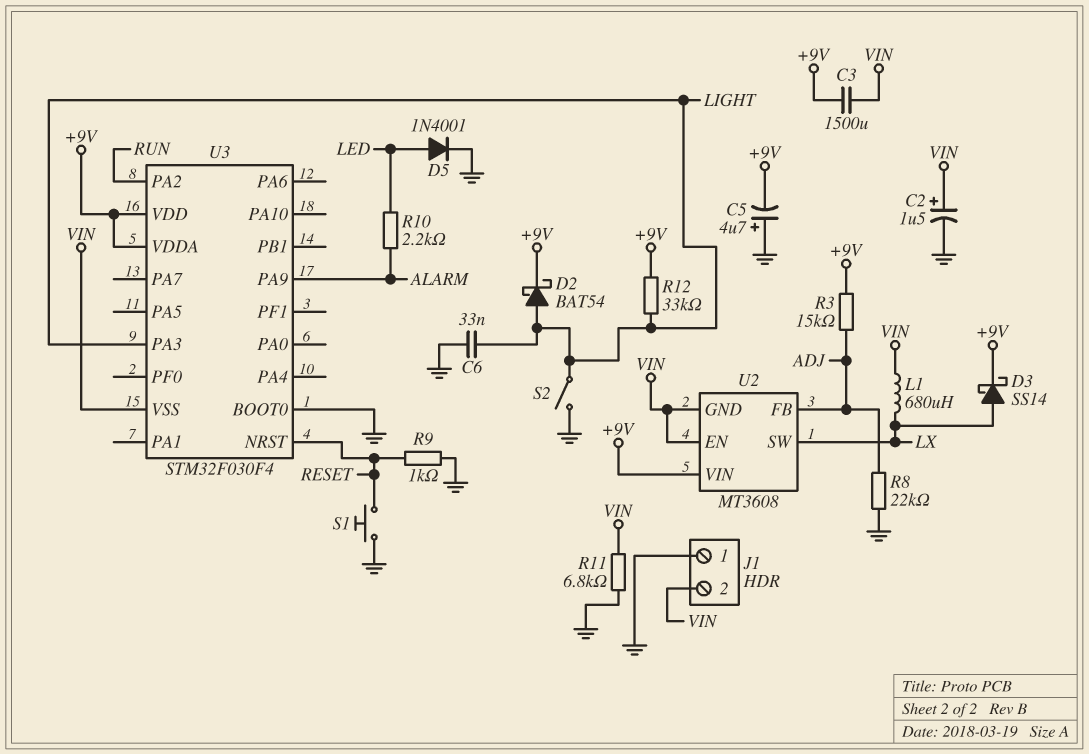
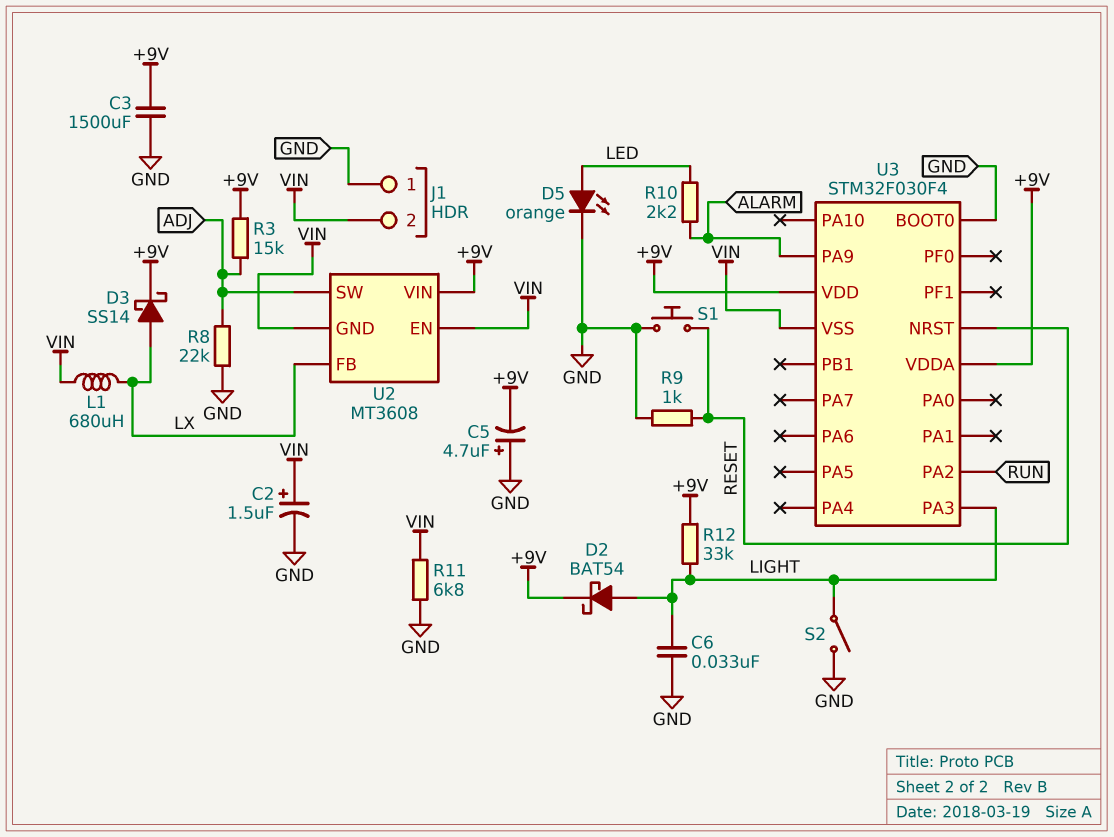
C3: 1500uF (+9V, VIN) -> 1500uF (+9V, GND)
D5: diode 1N4001 (A LED, K GND) -> LED orange (A LED, K GND)
U2 pin FB: ADJ -> LX
U2 pin SW: LX -> ADJ

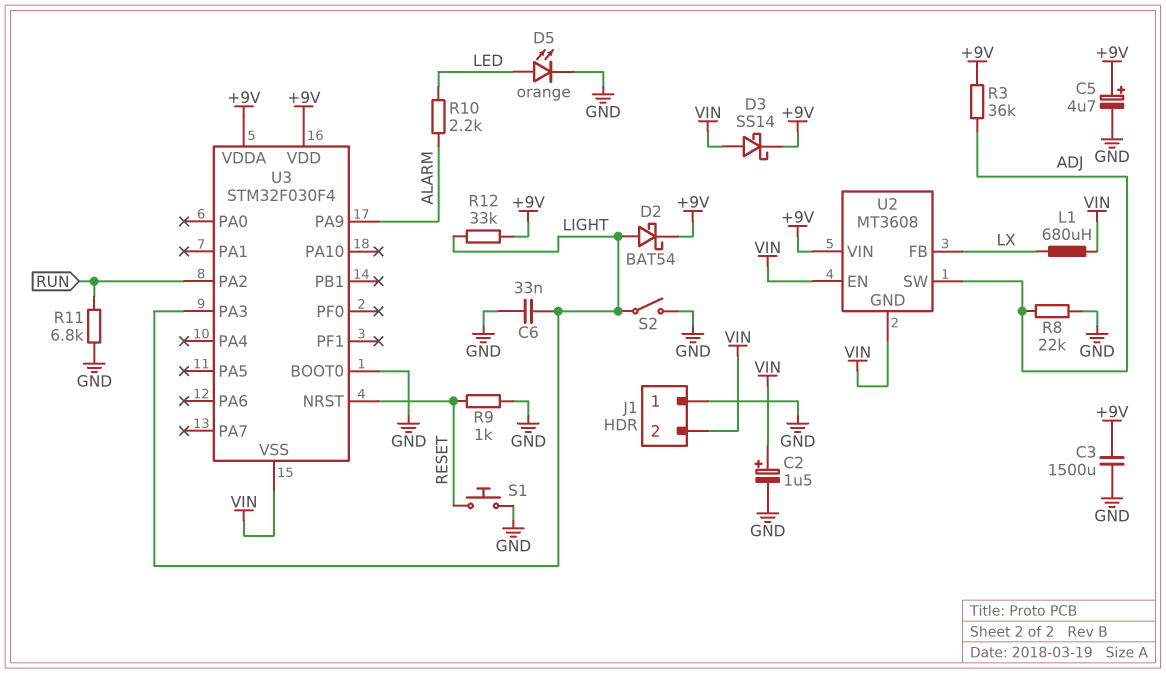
C5: 4.7uF (plus GND, minus +9V) -> 4.7uF (plus +9V, minus GND)
D3: schottky SS14 (A LX, K +9V) -> schottky SS14 (A VIN, K +9V)
R3: 15k (+9V, ADJ) -> 36k (+9V, ADJ)
R11: 6.8k (GND, VIN) -> 6.8k (GND, RUN)

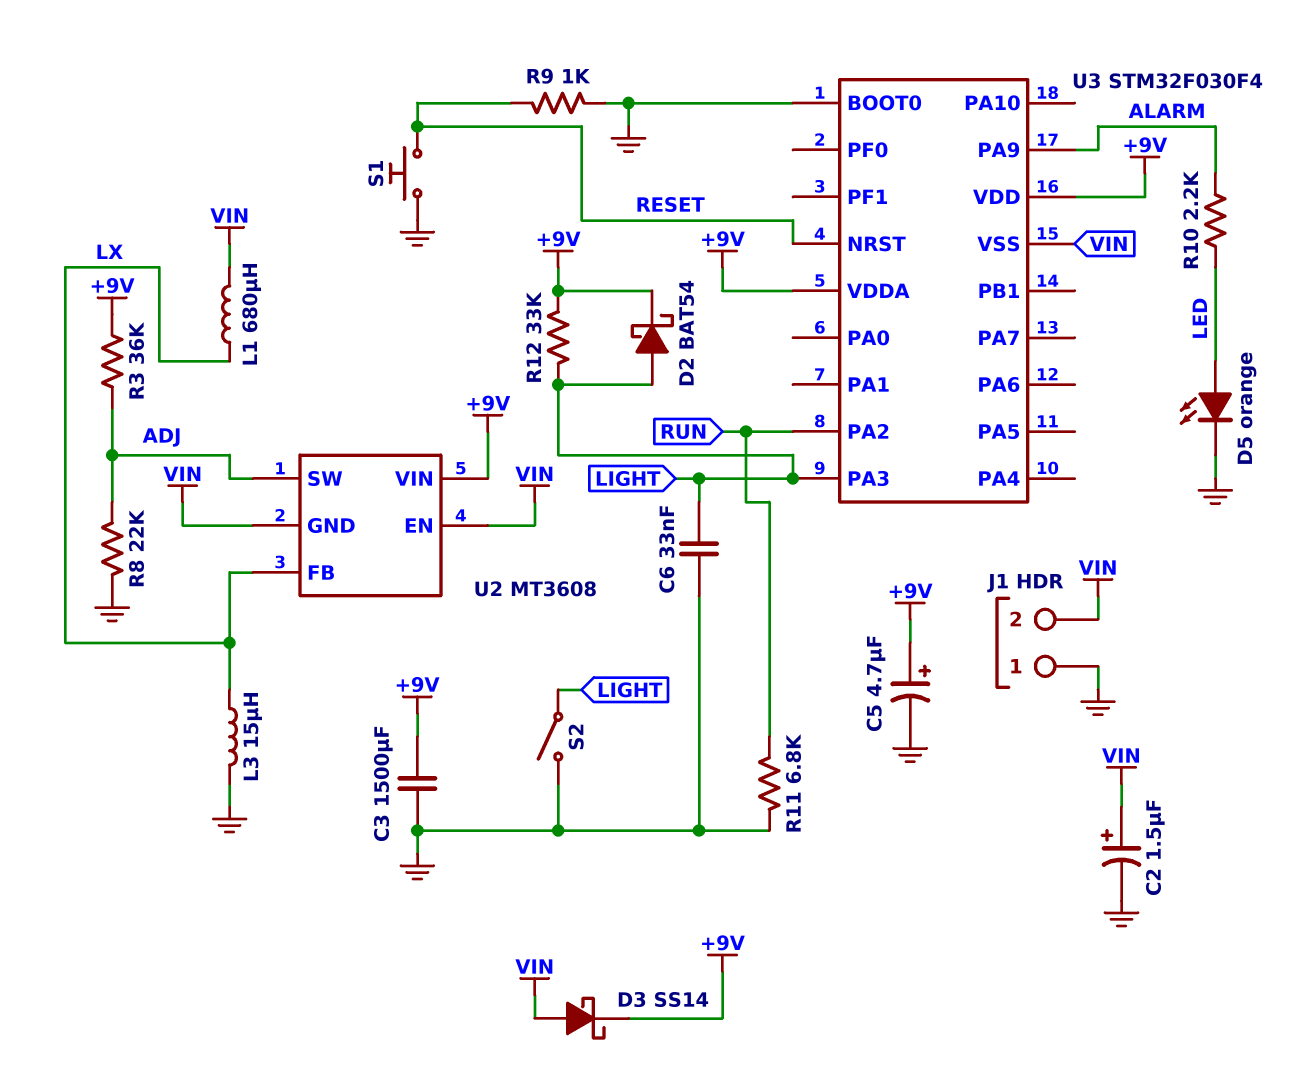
L3: none -> 15uH (GND, LX)

